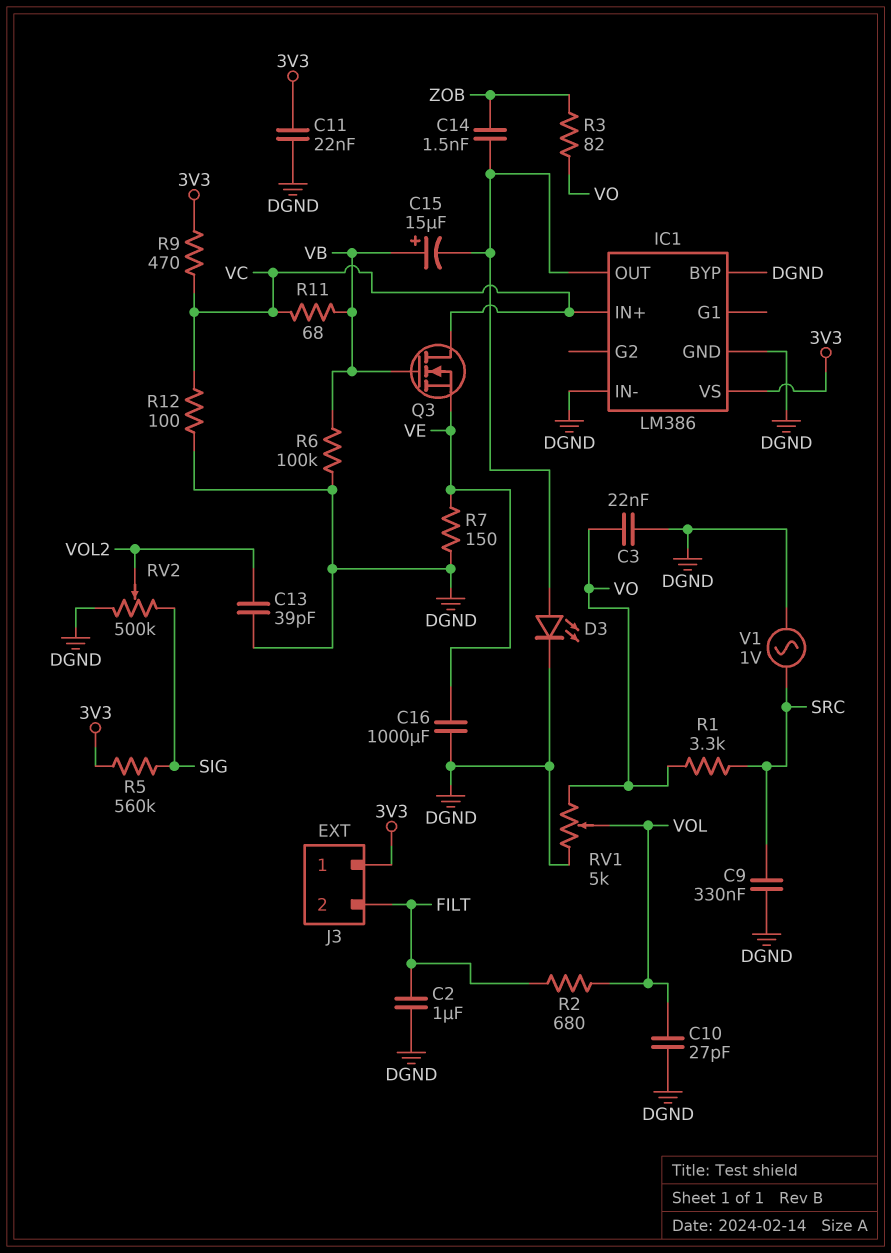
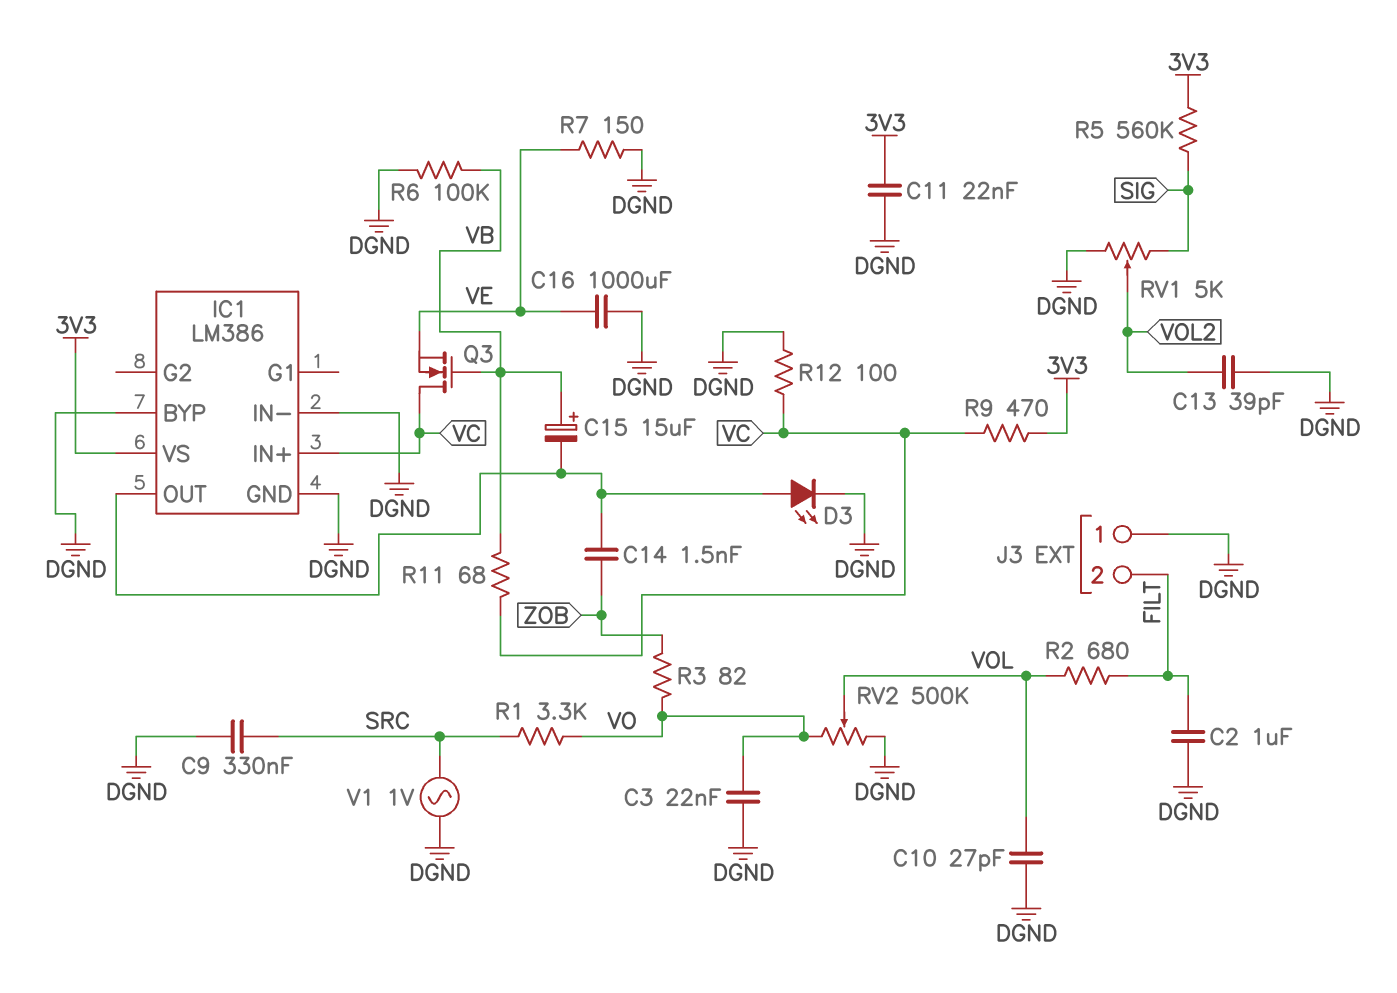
J3 pin 1: 3V3 -> DGND
RV1: 5k (DGND, VO, wiper VOL) -> 5k (DGND, SIG, wiper VOL2)
RV2: 500k (DGND, SIG, wiper VOL2) -> 500k (DGND, VO, wiper VOL)

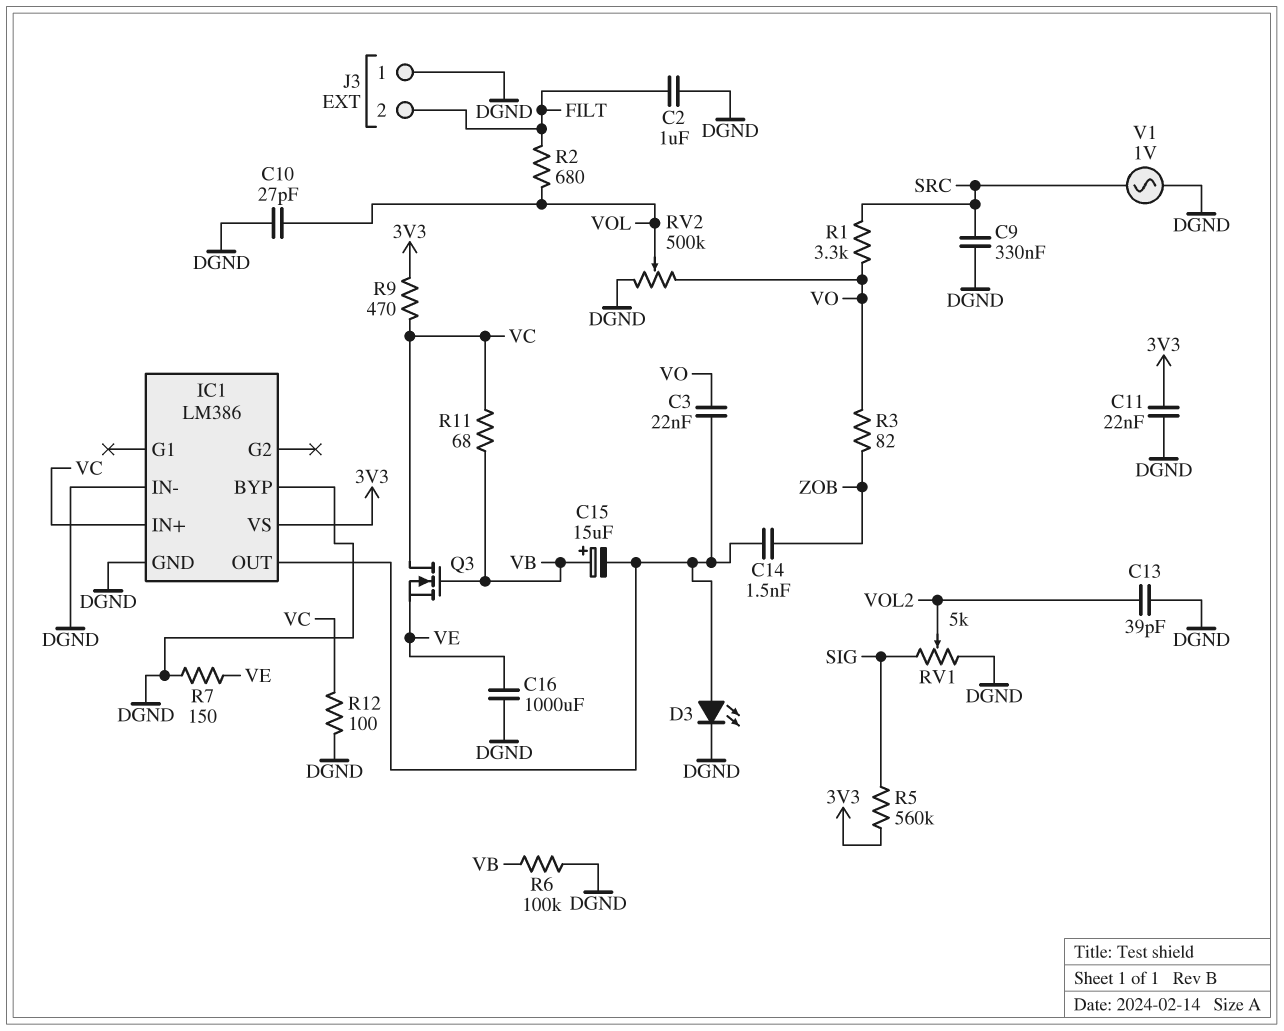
C3: 22nF (DGND, VO) -> 22nF (IC1/OUT, VO)

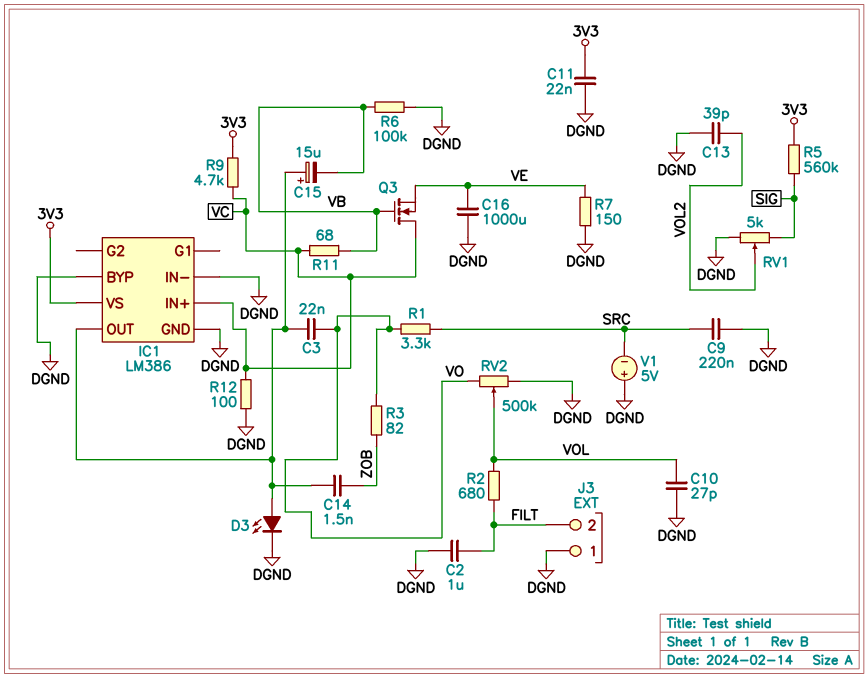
C9: 330nF (DGND, SRC) -> 220nF (DGND, SRC)
C15: 15uF (plus VB, minus IC1/OUT) -> 15uF (plus IC1/OUT, minus VB)
R9: 470 (3V3, VC) -> 4.7k (3V3, VC)
V1: AC 1V (DGND, SRC) -> 5V (plus DGND, minus SRC)

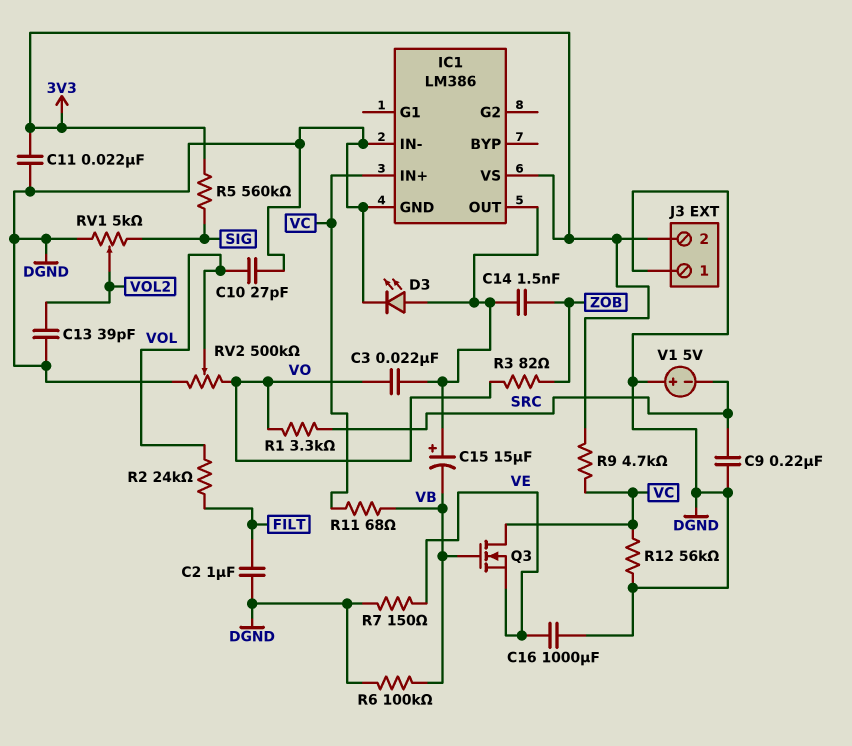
IC1 pin BYP: DGND -> none
J3 pin 2: FILT -> 3V3
R2: 680 (FILT, VOL) -> 24k (FILT, VOL)
R12: 100 (DGND, VC) -> 56k (DGND, VC)

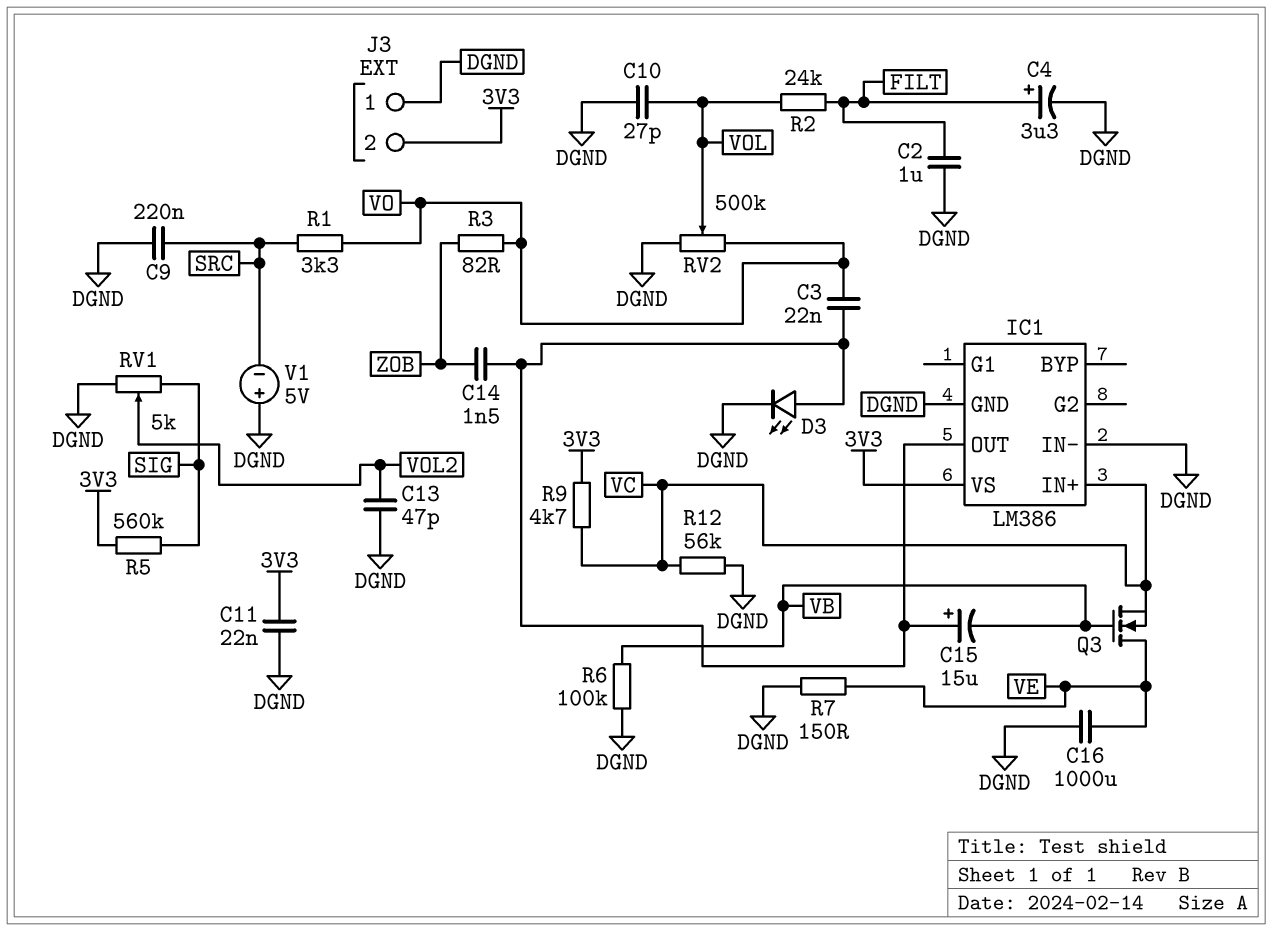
C4: none -> 3.3uF (plus FILT, minus DGND)
C13: 39pF (DGND, VOL2) -> 47pF (DGND, VOL2)
Q3: NMOS (G VB, D VC, S VE) -> NMOS (G VB, D VE, S VC)
R11: 68 (VB, VC) -> none

